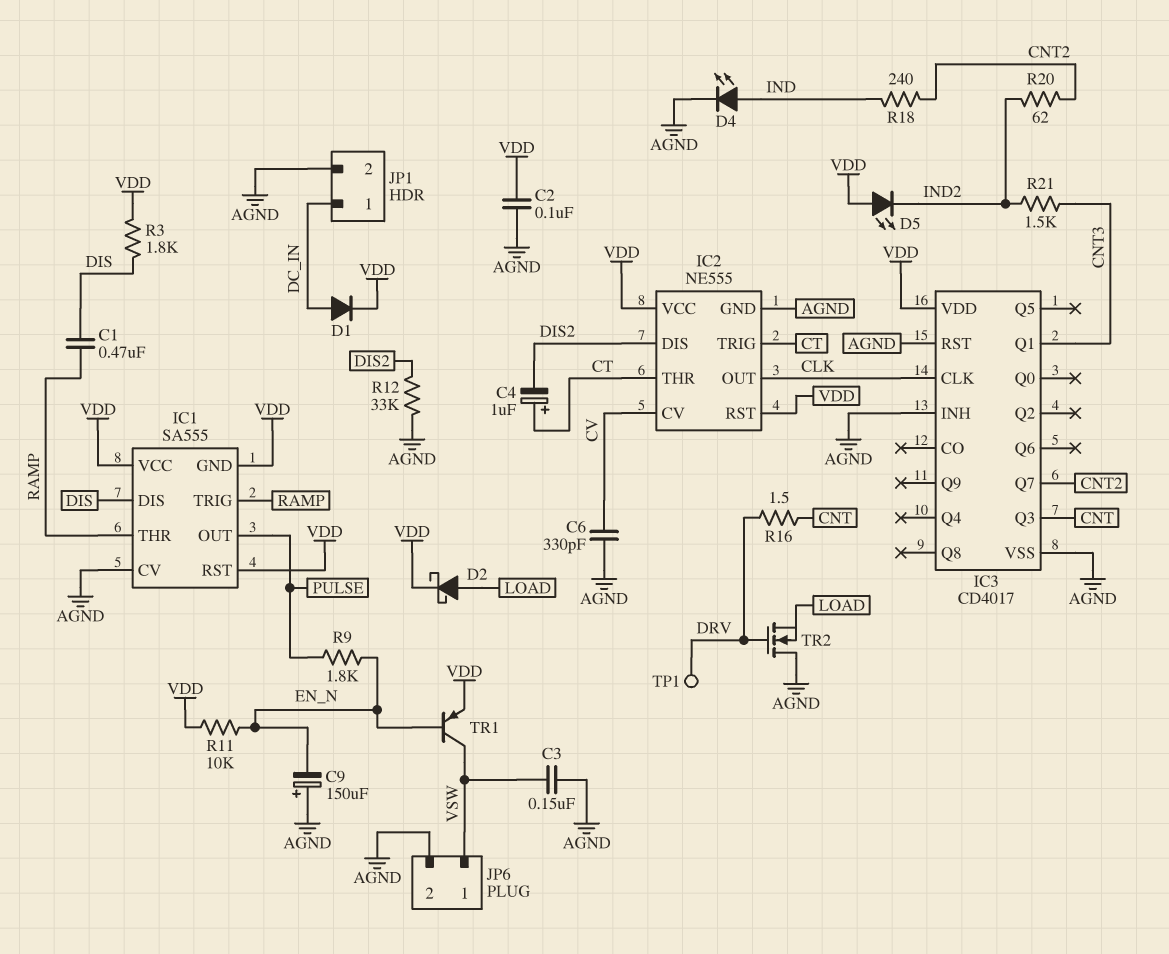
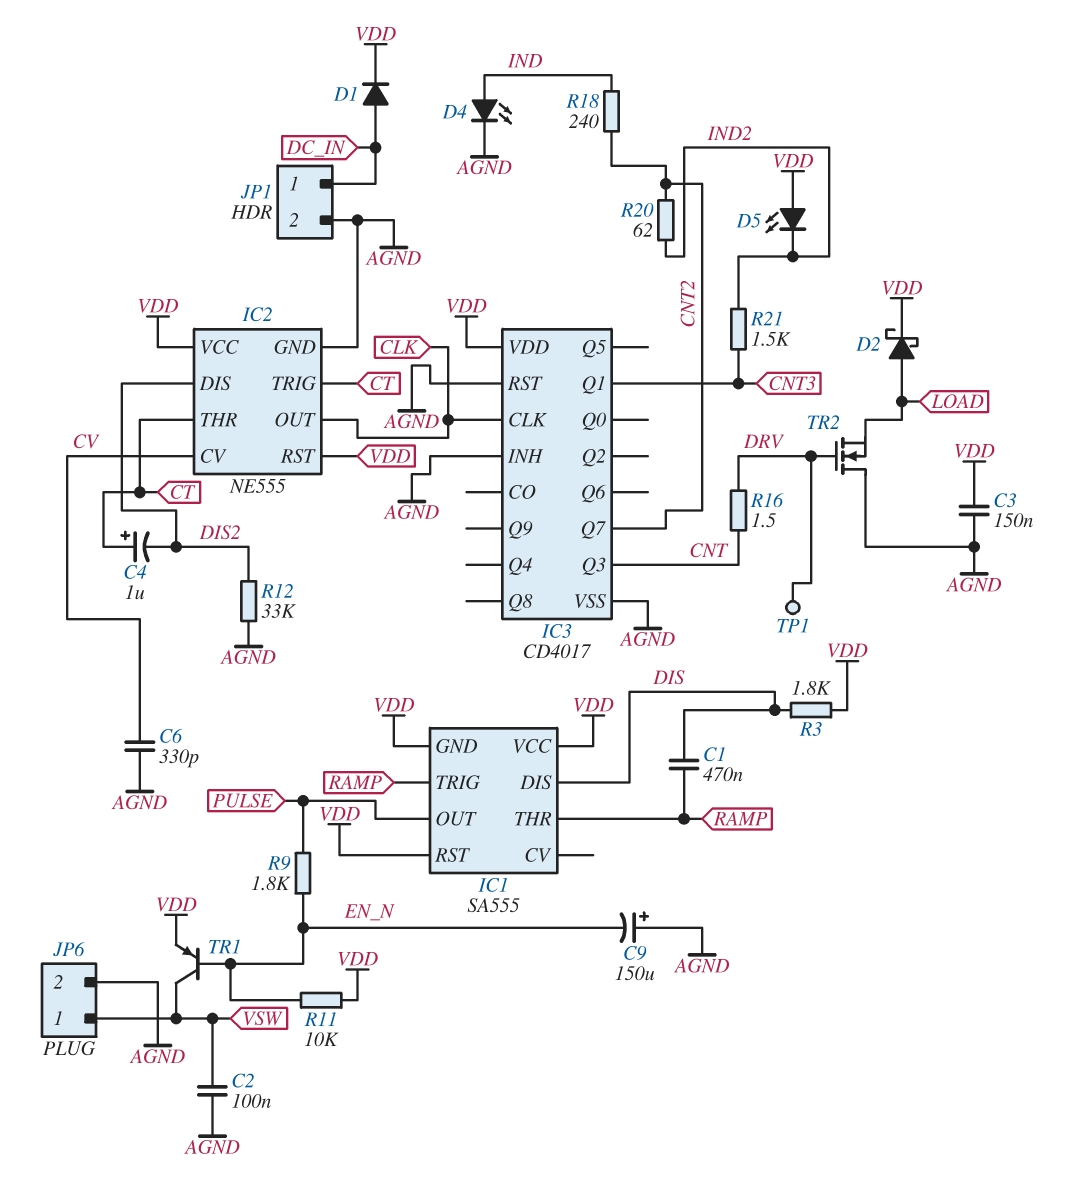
C2: 100nF (AGND, VDD) -> 100nF (AGND, VSW)
C3: 150nF (AGND, VSW) -> 150nF (AGND, VDD)
IC1 pin CV: AGND -> none

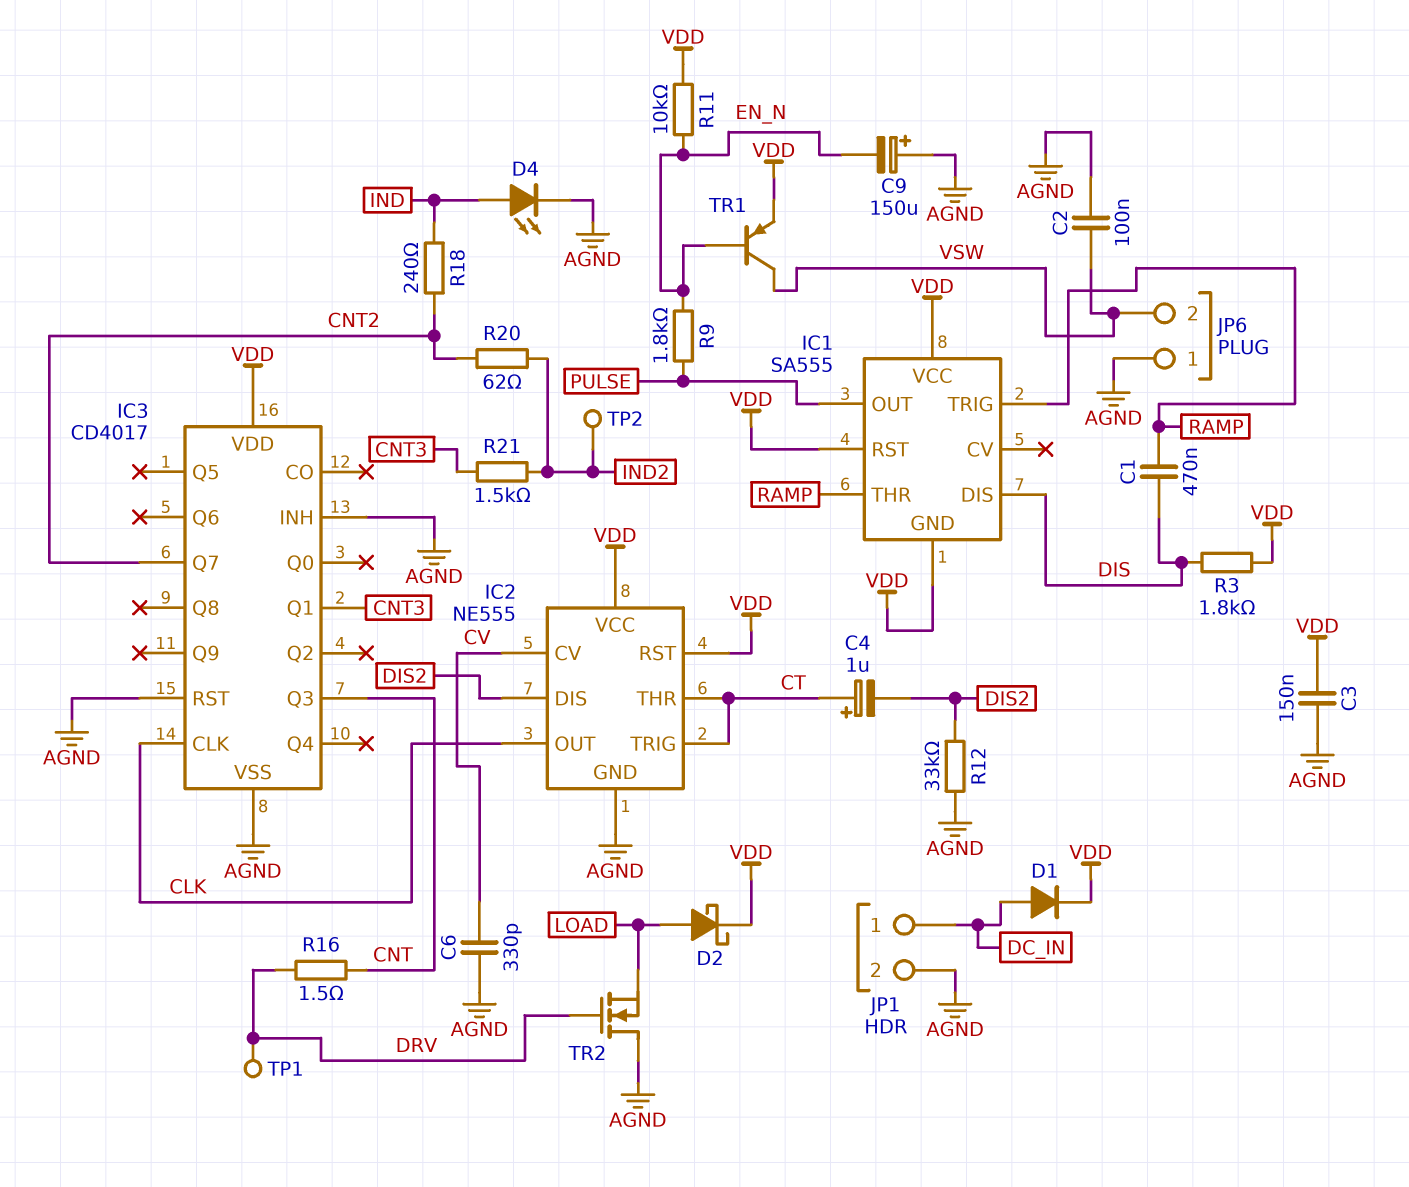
D5: LED (A VDD, K IND2) -> none
JP6 pin 1: VSW -> AGND
JP6 pin 2: AGND -> VSW
TP2: none -> test point (IND2)

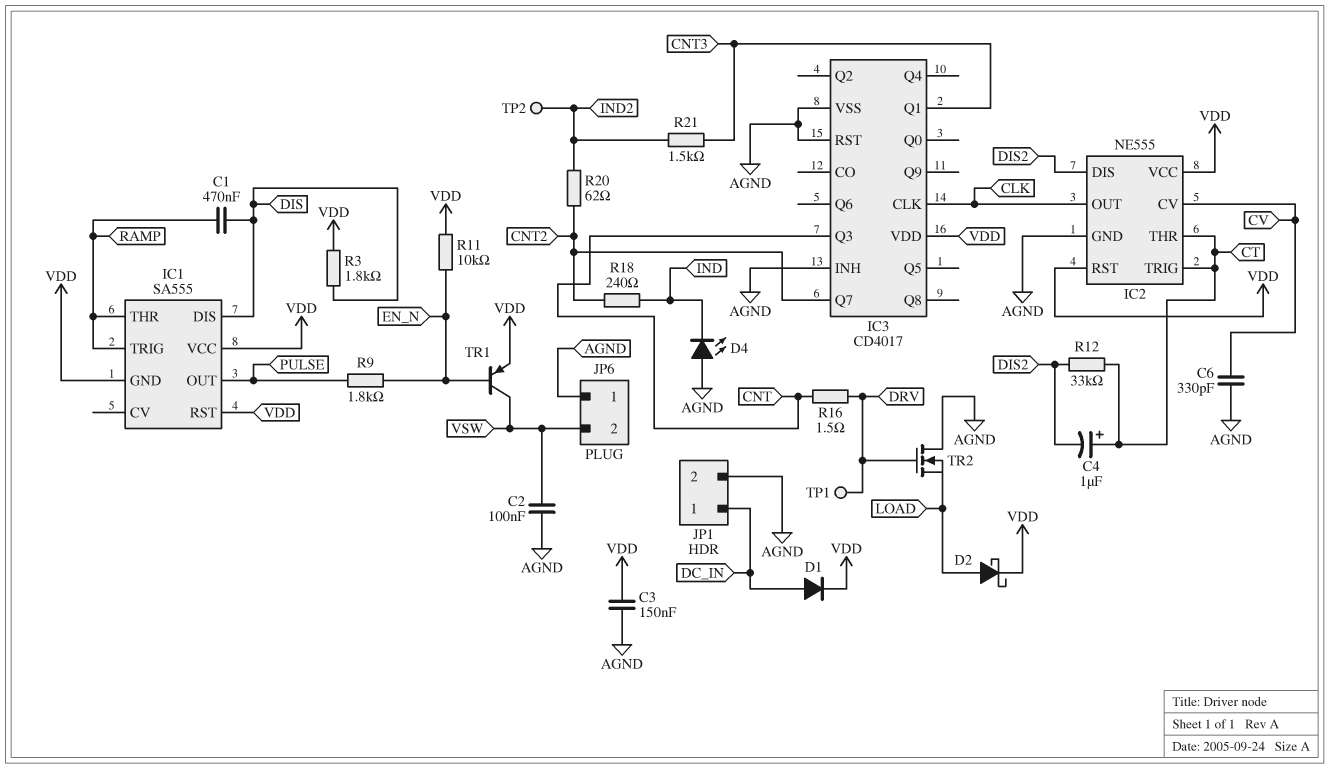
C9: 150uF (plus AGND, minus EN_N) -> none
D4: LED (A IND, K AGND) -> LED (A AGND, K IND)
R12: 33k (AGND, DIS2) -> 33k (CT, DIS2)

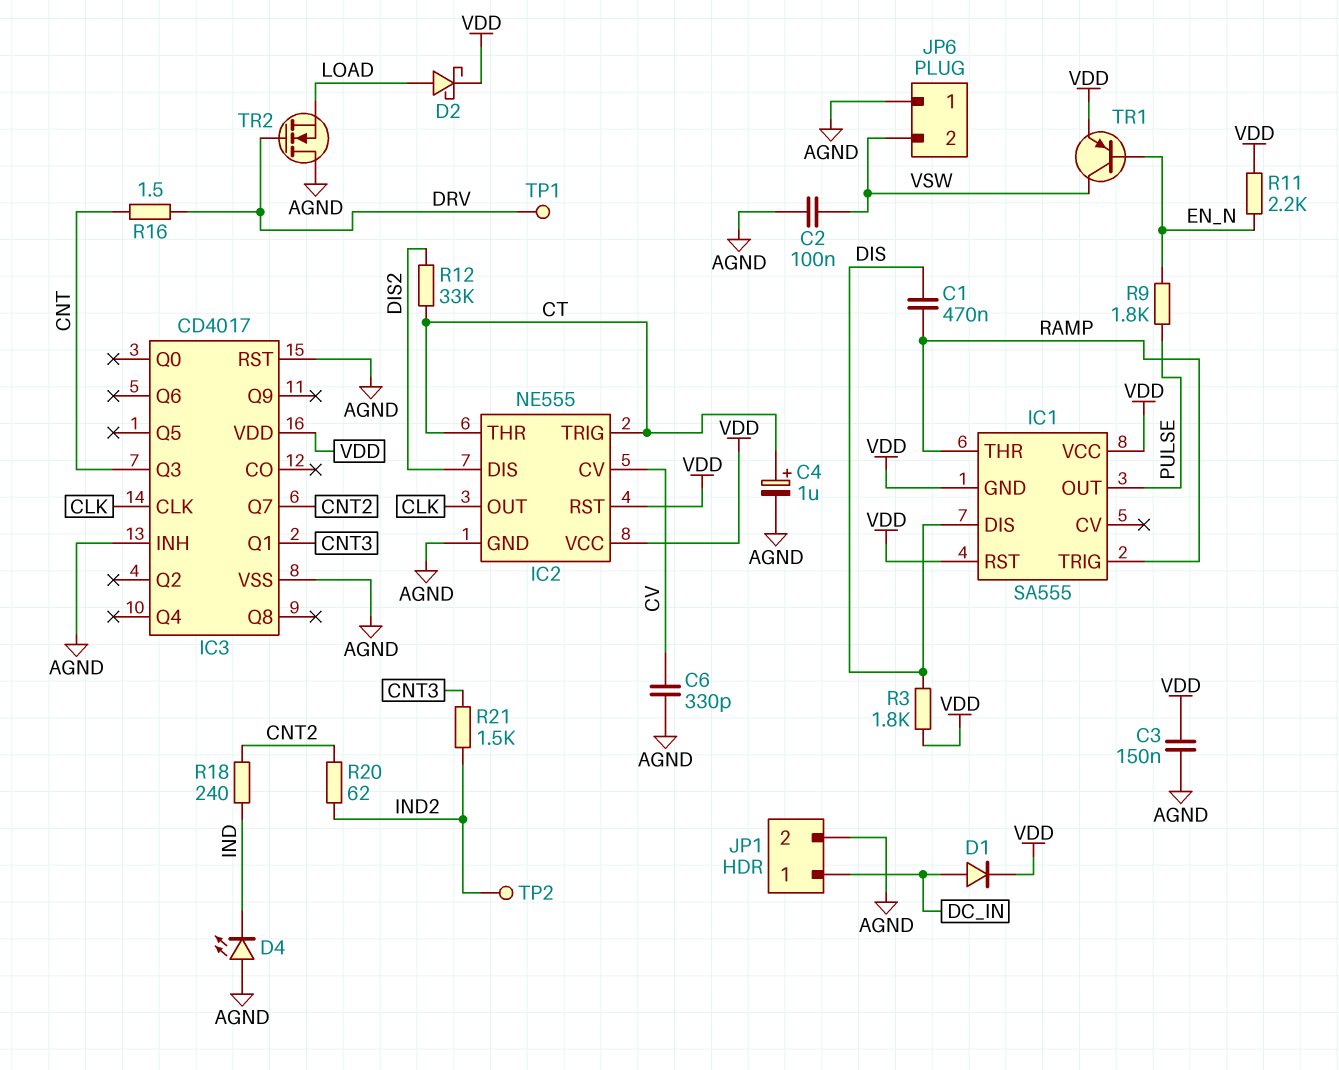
C4: 1uF (plus CT, minus DIS2) -> 1uF (plus CT, minus AGND)
R11: 10k (EN_N, VDD) -> 2.2k (EN_N, VDD)

